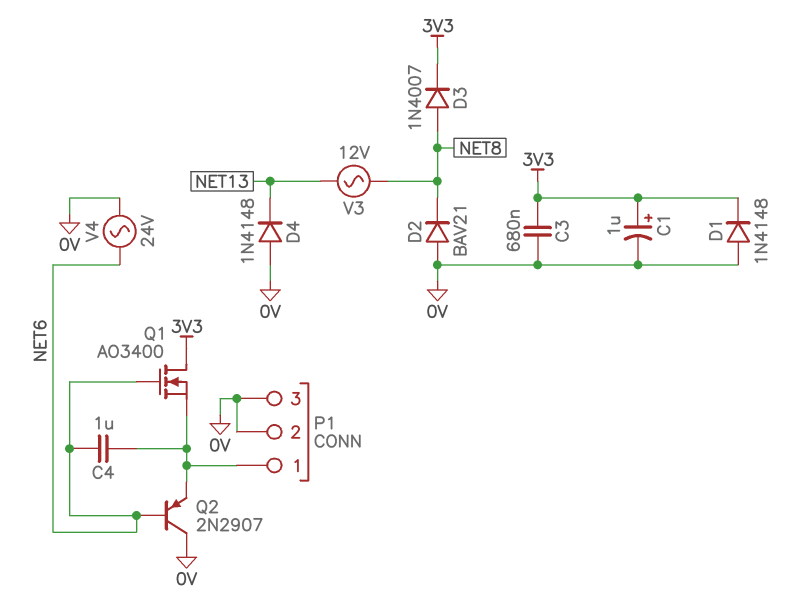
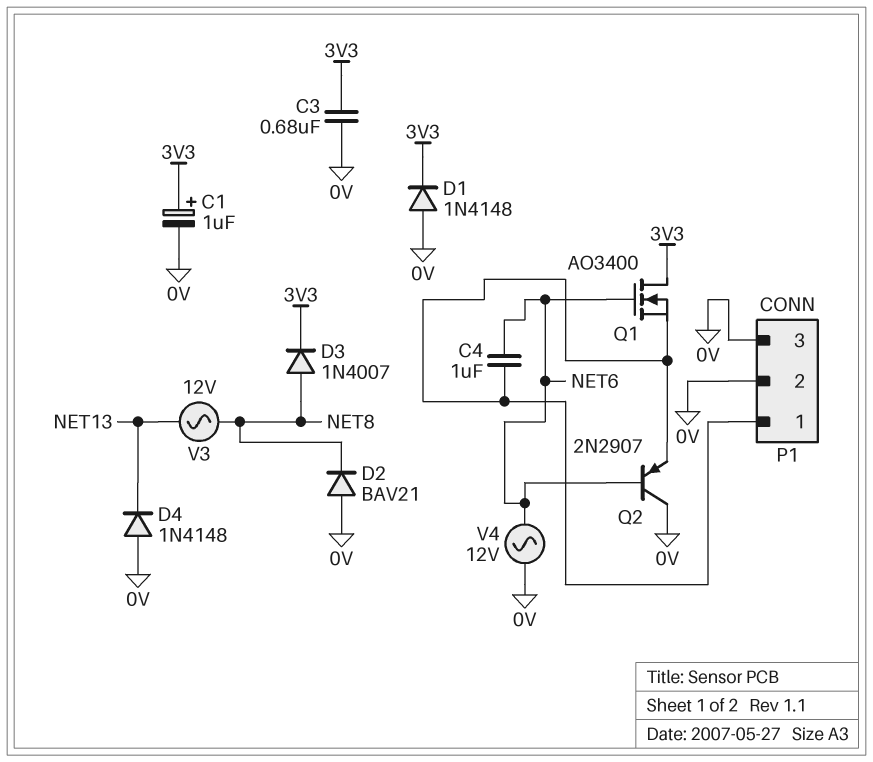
V4: AC 24V (0V, NET6) -> AC 12V (0V, NET6)

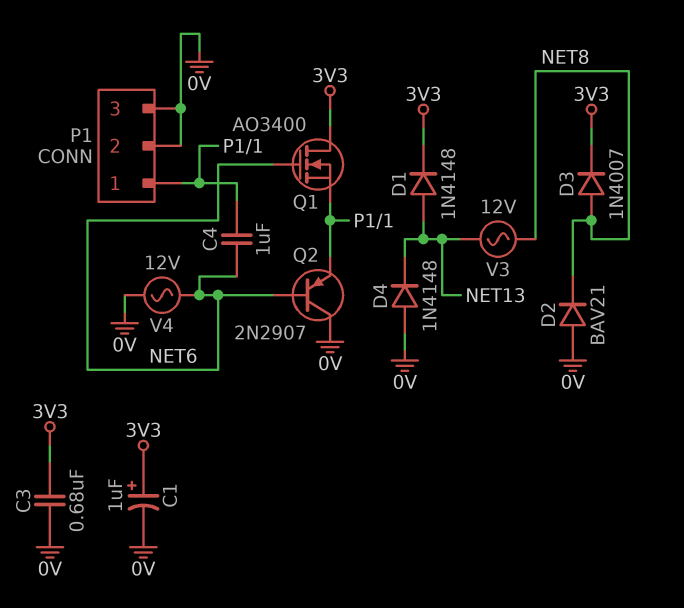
D1: diode 1N4148 (A 0V, K 3V3) -> diode 1N4148 (A NET13, K 3V3)

